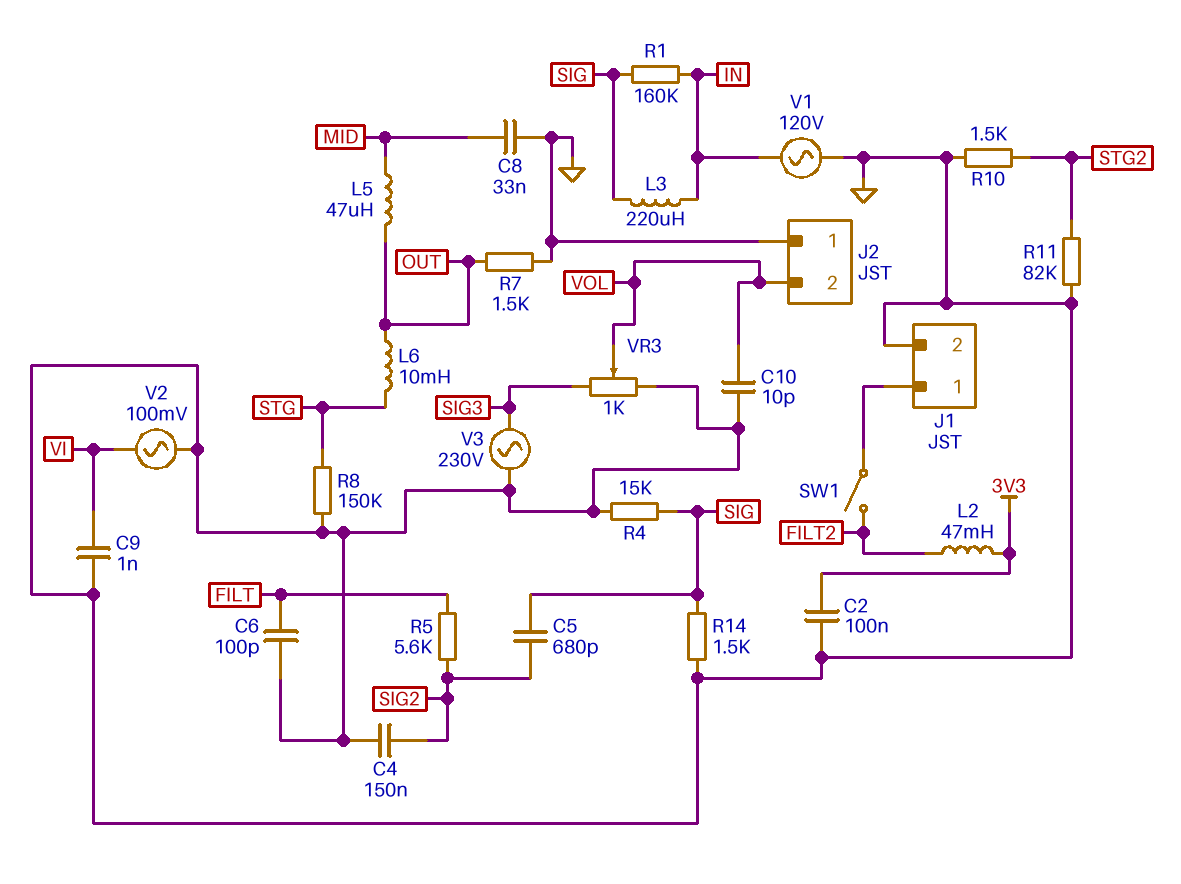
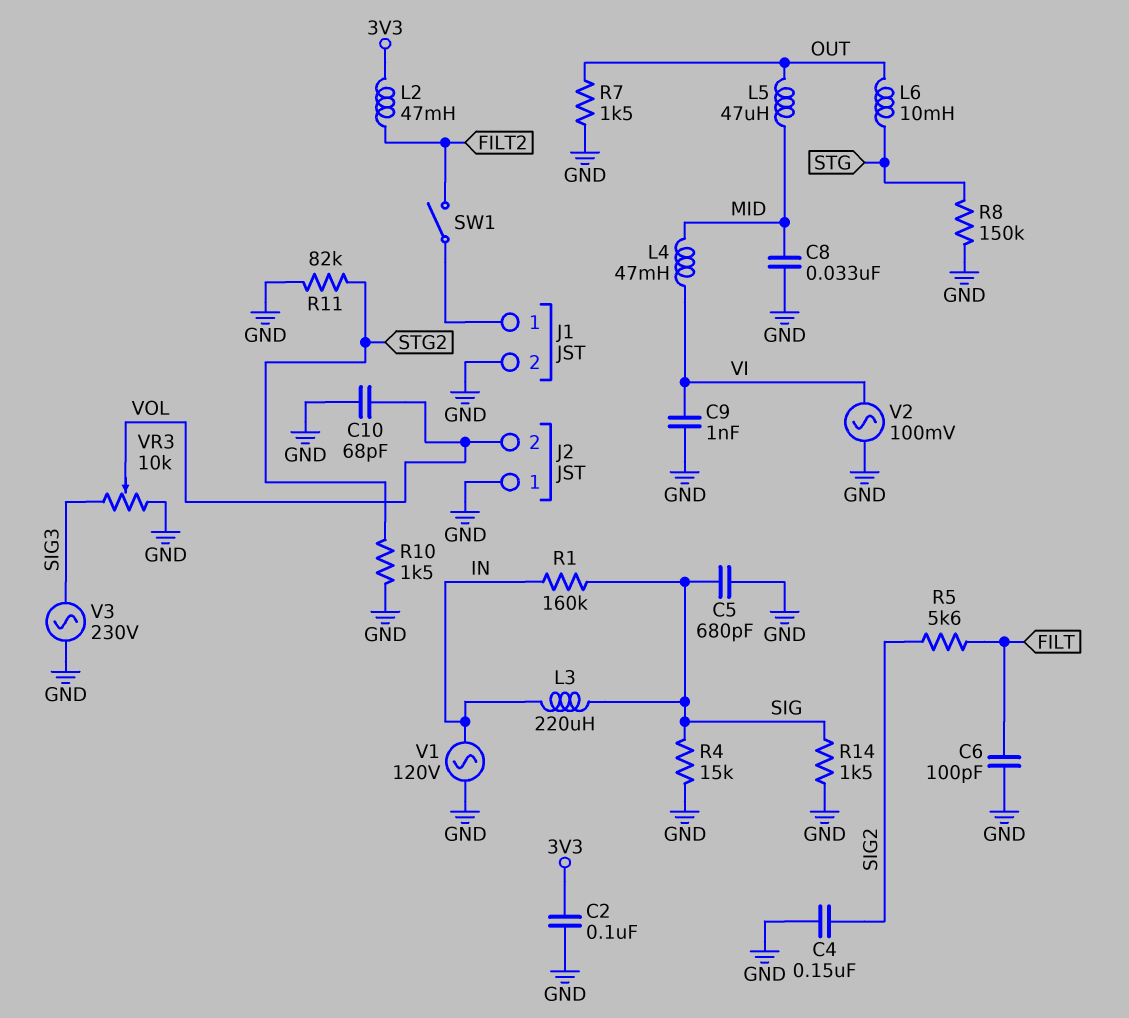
C5: 680pF (SIG, SIG2) -> 680pF (GND, SIG)
C10: 10pF (GND, VOL) -> 68pF (GND, VOL)
L4: none -> 47mH (MID, VI)
VR3: 1k (GND, SIG3, wiper VOL) -> 10k (GND, SIG3, wiper VOL)

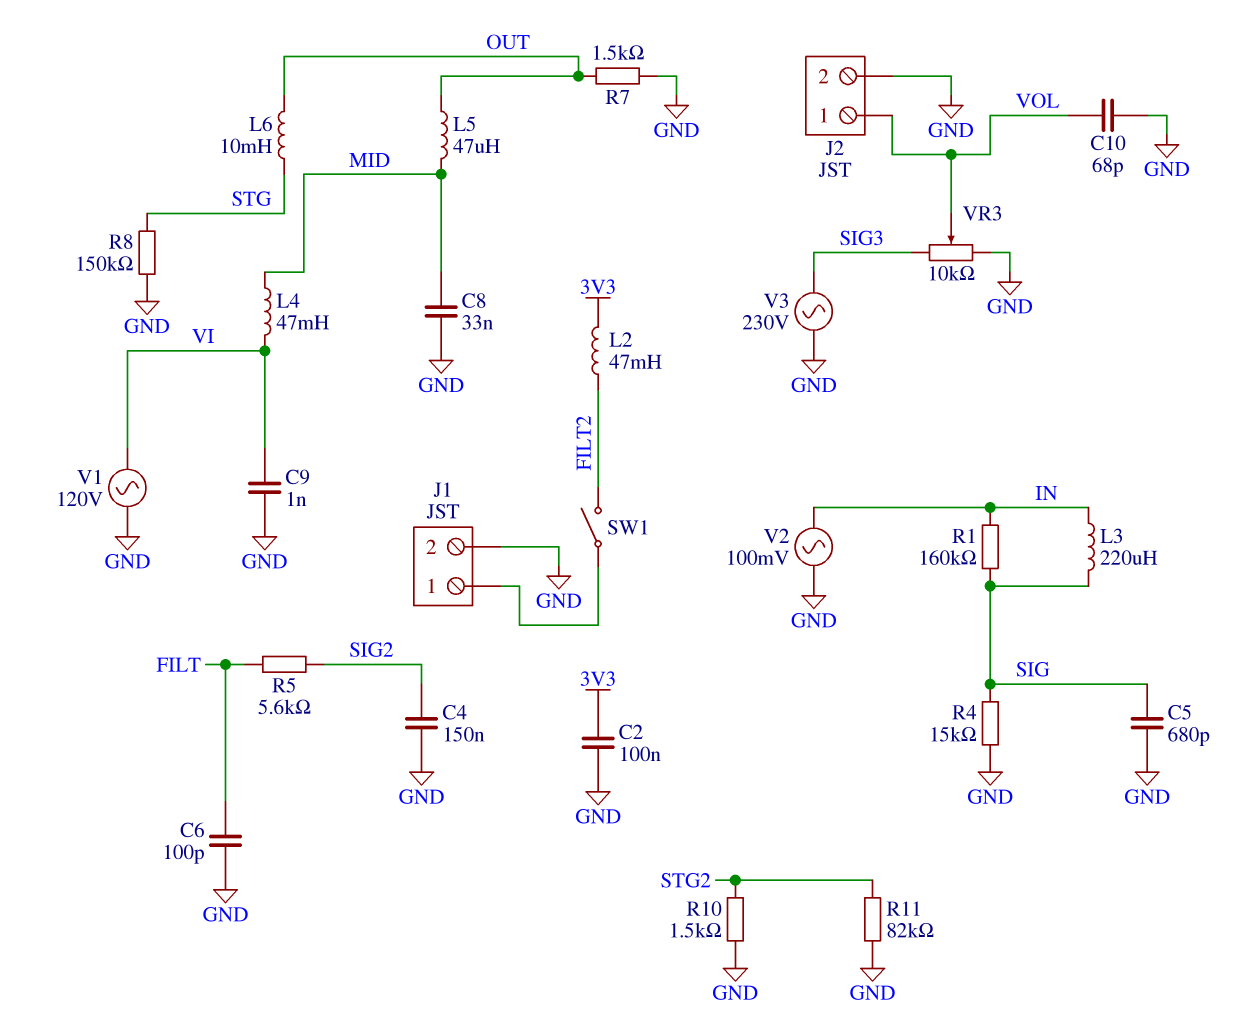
J2 pin 1: GND -> VOL
J2 pin 2: VOL -> GND
R14: 1.5k (GND, SIG) -> none
V1: AC 120V (GND, IN) -> AC 120V (GND, VI)
V2: AC 100mV (GND, VI) -> AC 100mV (GND, IN)

